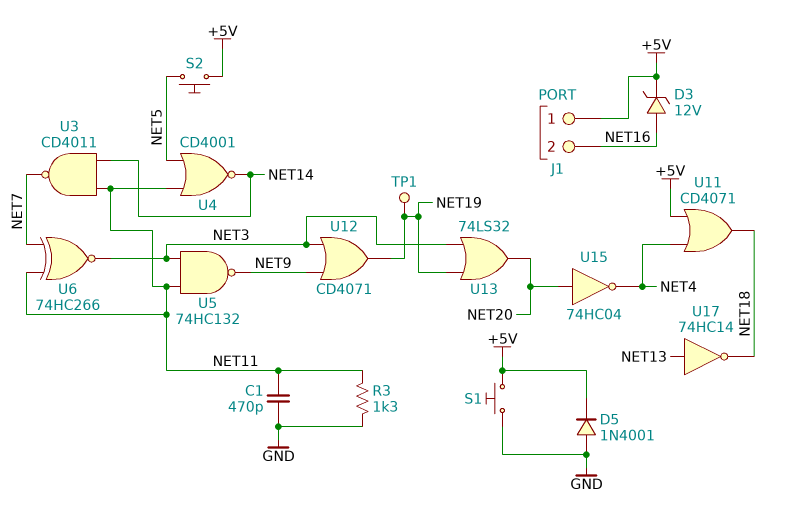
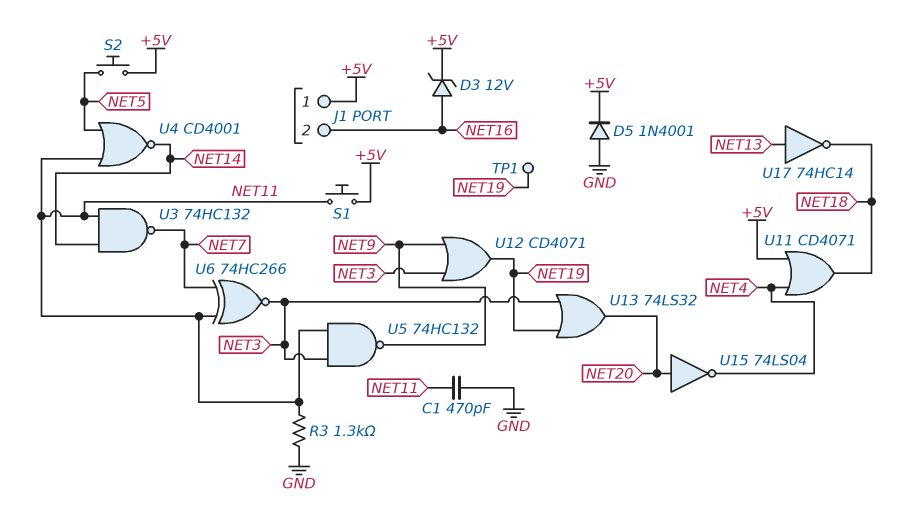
S1: button (+5V, GND) -> button (+5V, NET11)
U3: NAND CD4011 (in NET11, in NET14, out NET7) -> NAND 74HC132 (in NET11, in NET14, out NET7)
U15: NOT 74HC04 (in NET20, out NET4) -> NOT 74LS04 (in NET20, out NET4)

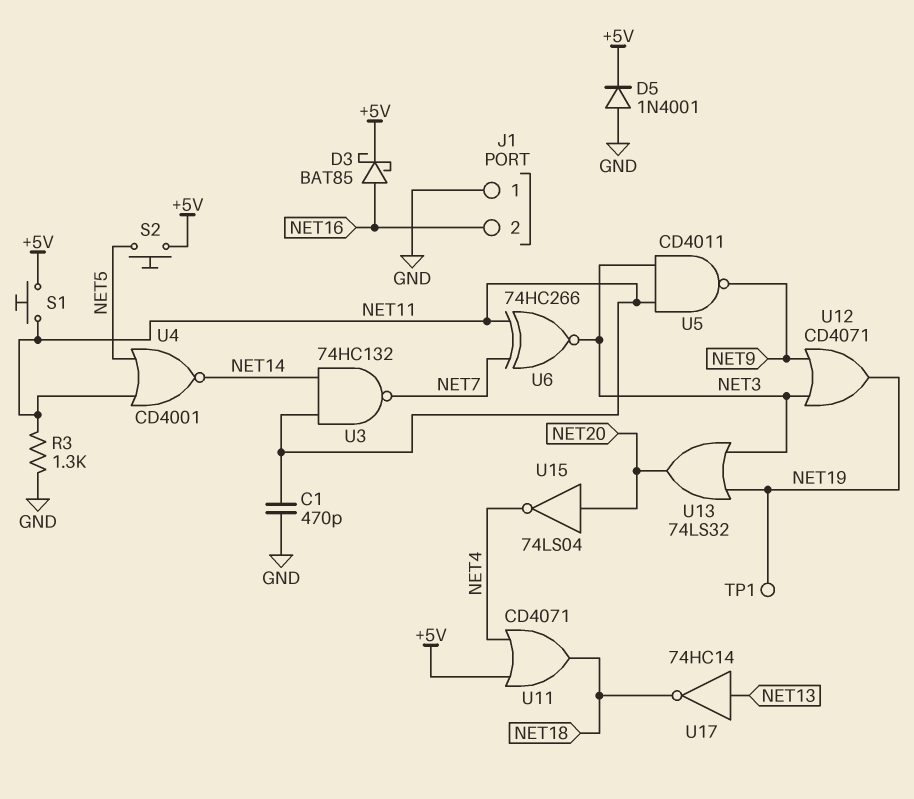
D3: zener 12V (A NET16, K +5V) -> schottky BAT85 (A NET16, K +5V)
J1 pin 1: +5V -> GND
U5: NAND 74HC132 (in NET3, in NET11, out NET9) -> NAND CD4011 (in NET3, in NET11, out NET9)

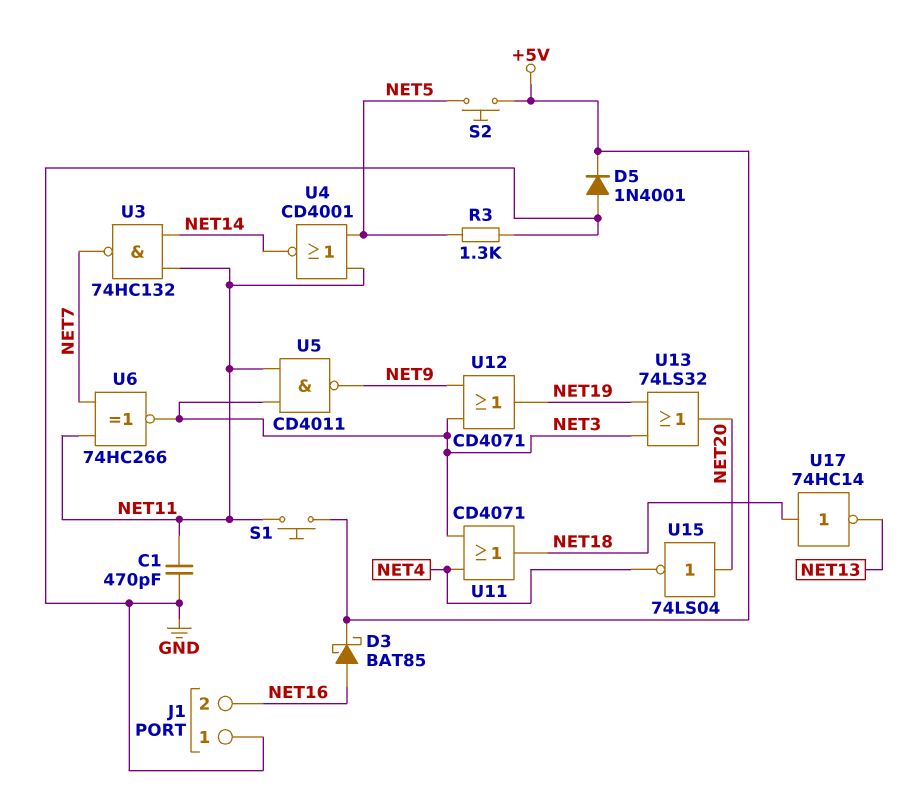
R3: 1.3k (GND, NET11) -> 1.3k (GND, NET5)
TP1: test point (NET19) -> none
U11: OR CD4071 (in +5V, in NET4, out NET18) -> OR CD4071 (in NET3, in NET4, out NET18)
U17: NOT 74HC14 (in NET13, out NET18) -> NOT 74HC14 (in NET18, out NET13)

